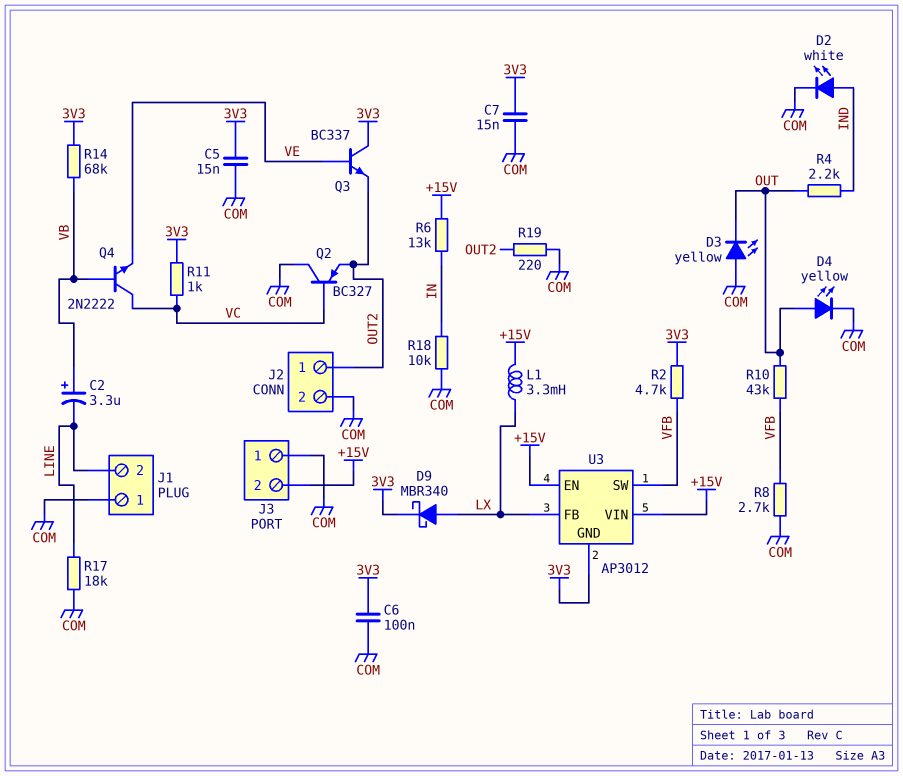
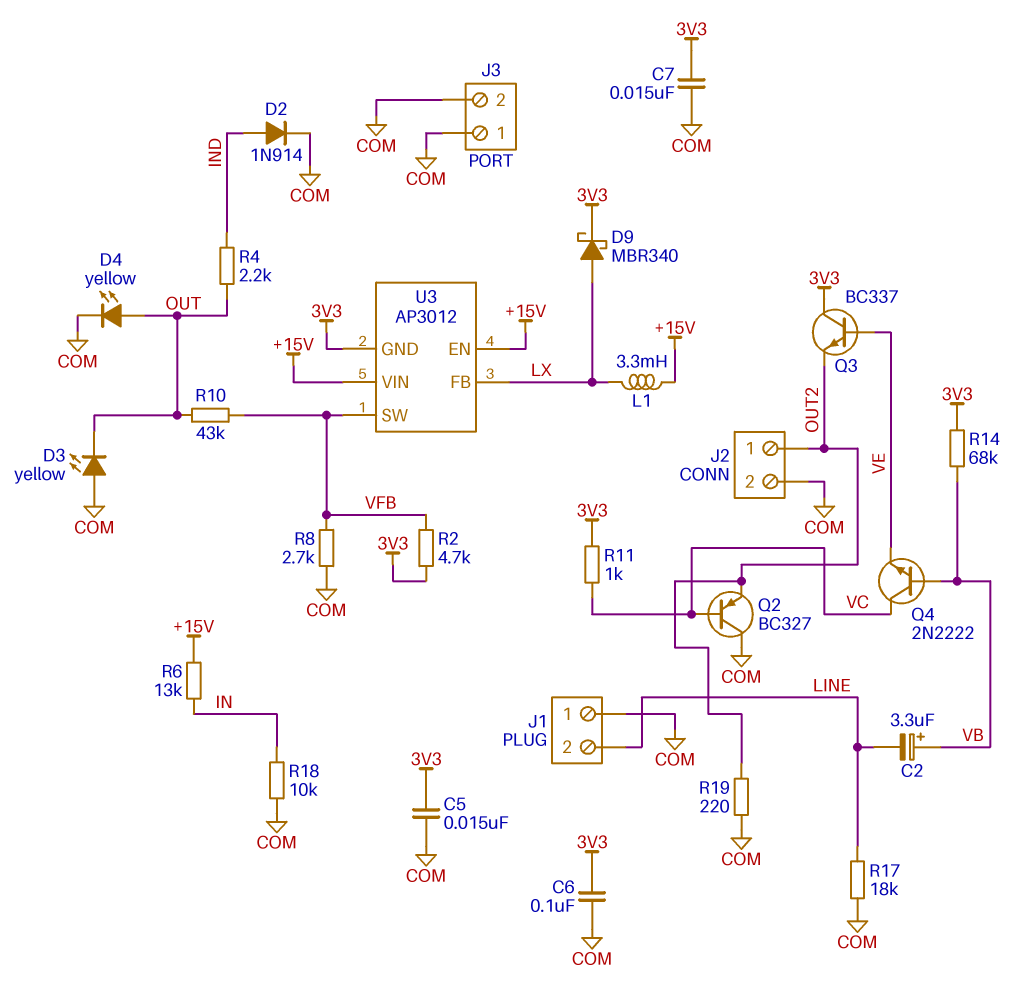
D2: LED white (A IND, K COM) -> diode 1N914 (A IND, K COM)
J3 pin 2: +15V -> COM

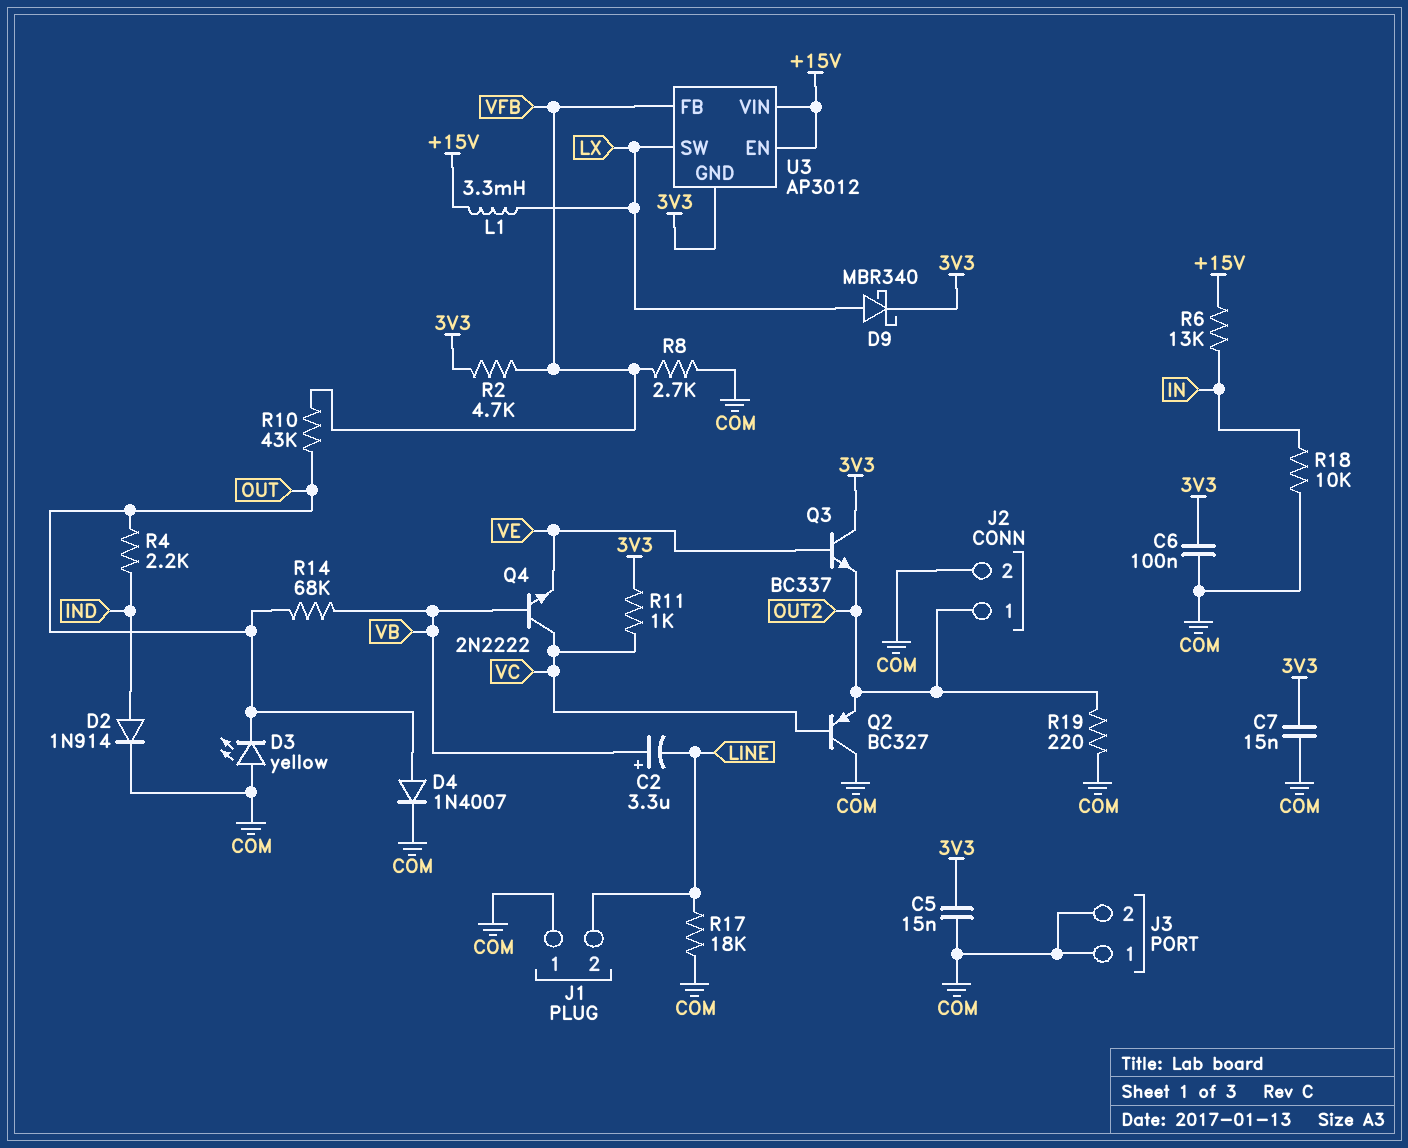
D4: LED yellow (A OUT, K COM) -> diode 1N4007 (A OUT, K COM)
R14: 68k (3V3, VB) -> 68k (OUT, VB)
U3 pin FB: LX -> VFB
U3 pin SW: VFB -> LX

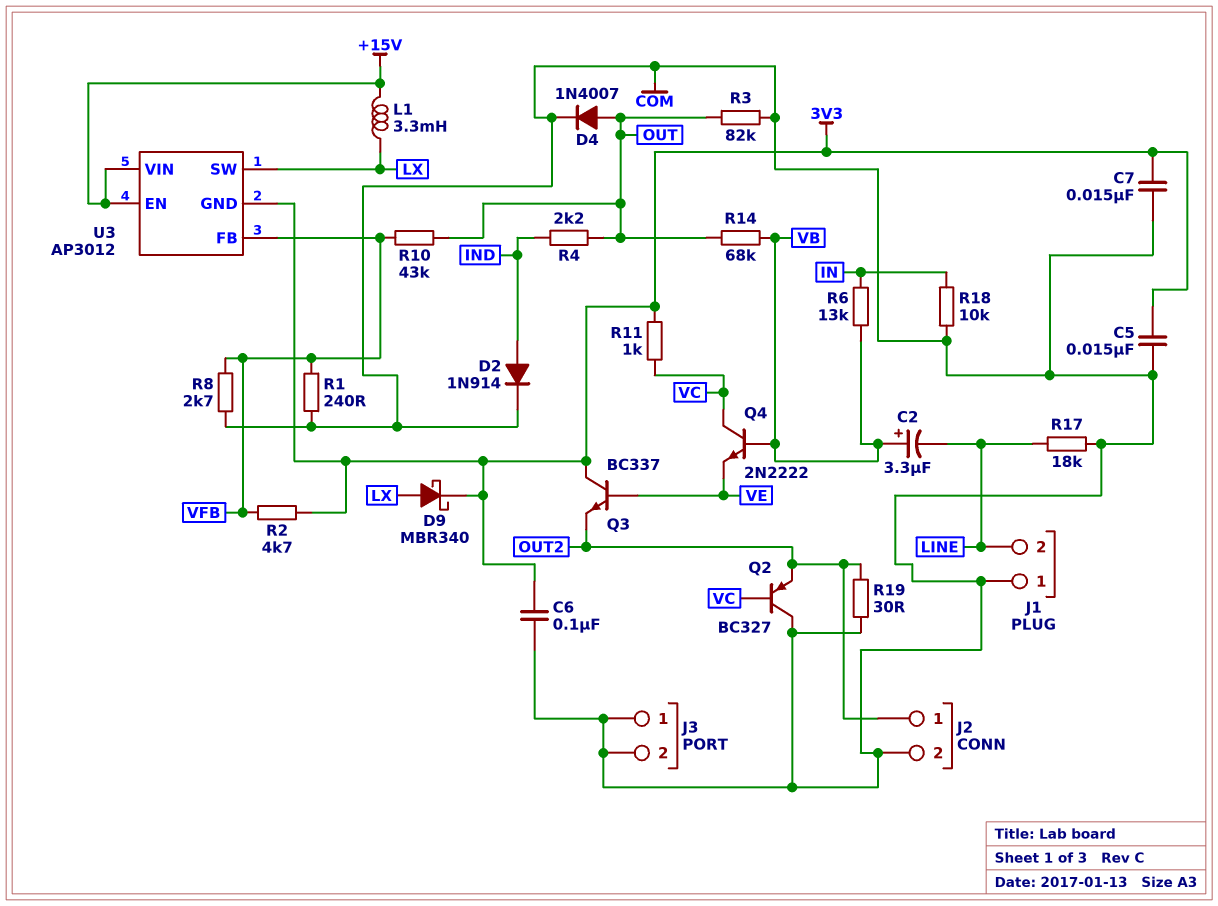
D3: LED yellow (A COM, K OUT) -> none
R1: none -> 240 (COM, VFB)
R3: none -> 82k (COM, OUT)
R6: 13k (+15V, IN) -> 13k (IN, VB)
R19: 220 (COM, OUT2) -> 30 (COM, OUT2)

